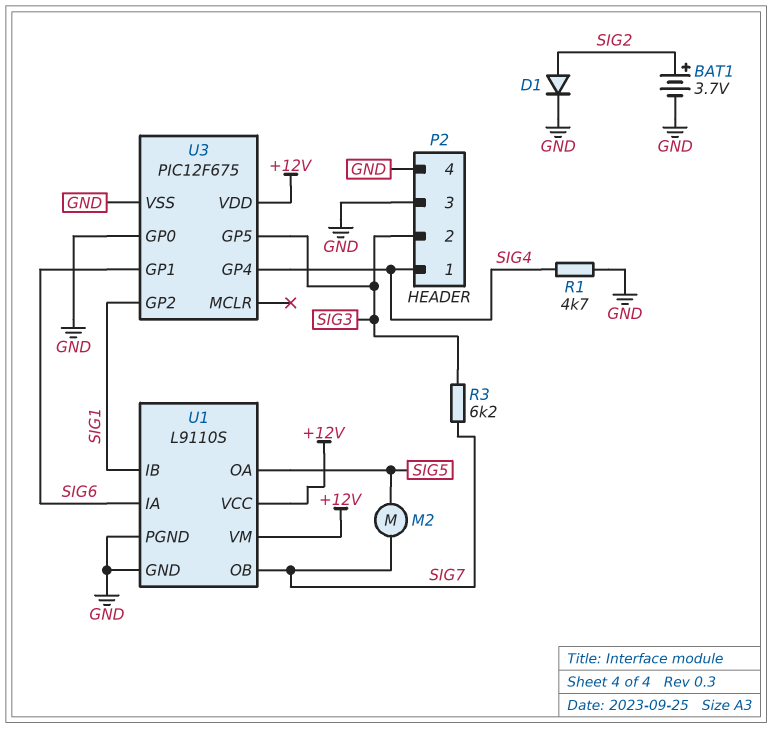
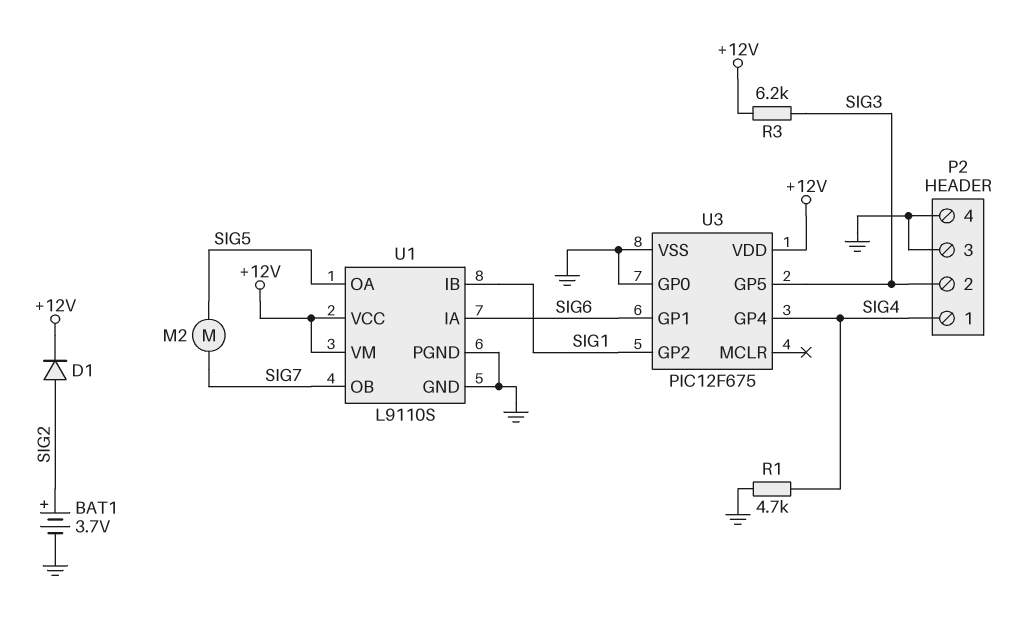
D1: diode (A SIG2, K GND) -> diode (A SIG2, K +12V)
R3: 6.2k (SIG3, SIG7) -> 6.2k (+12V, SIG3)

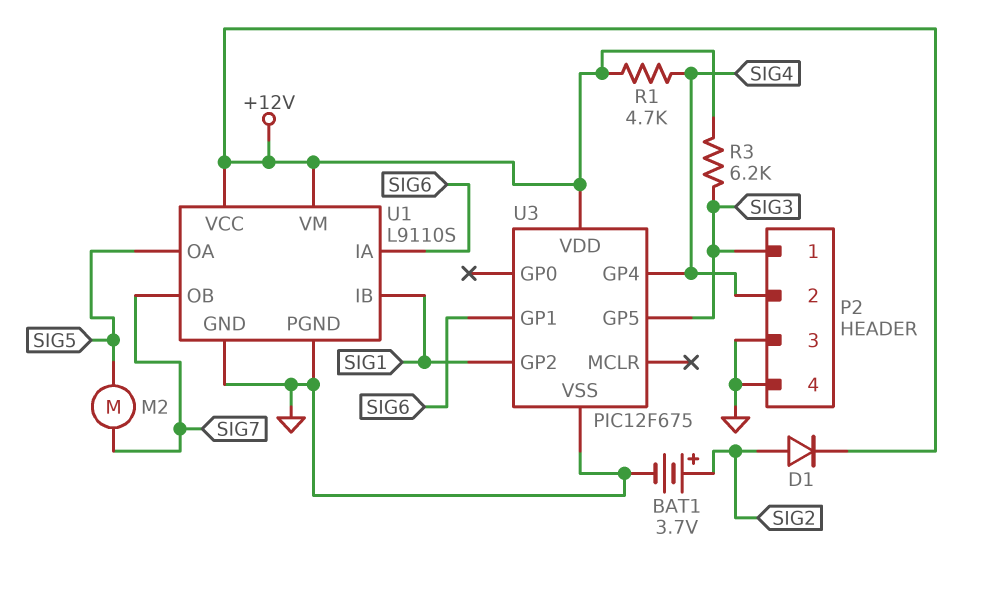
P2 pin 1: SIG4 -> SIG3
P2 pin 2: SIG3 -> SIG4
R1: 4.7k (GND, SIG4) -> 4.7k (+12V, SIG4)
U3 pin GP0: GND -> none

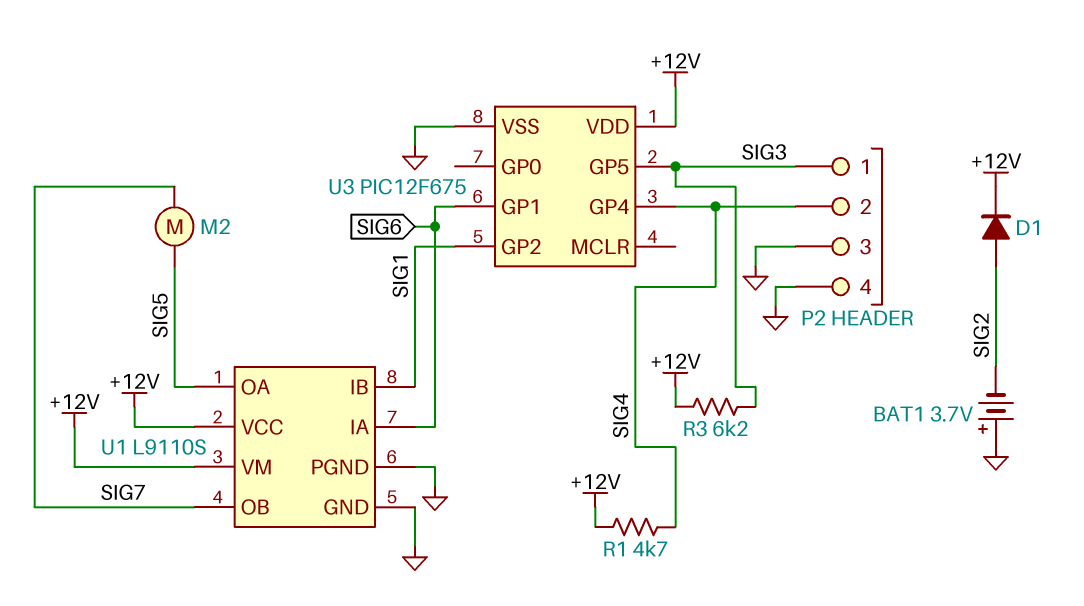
BAT1: 3.7V (plus SIG2, minus GND) -> 3.7V (plus GND, minus SIG2)

